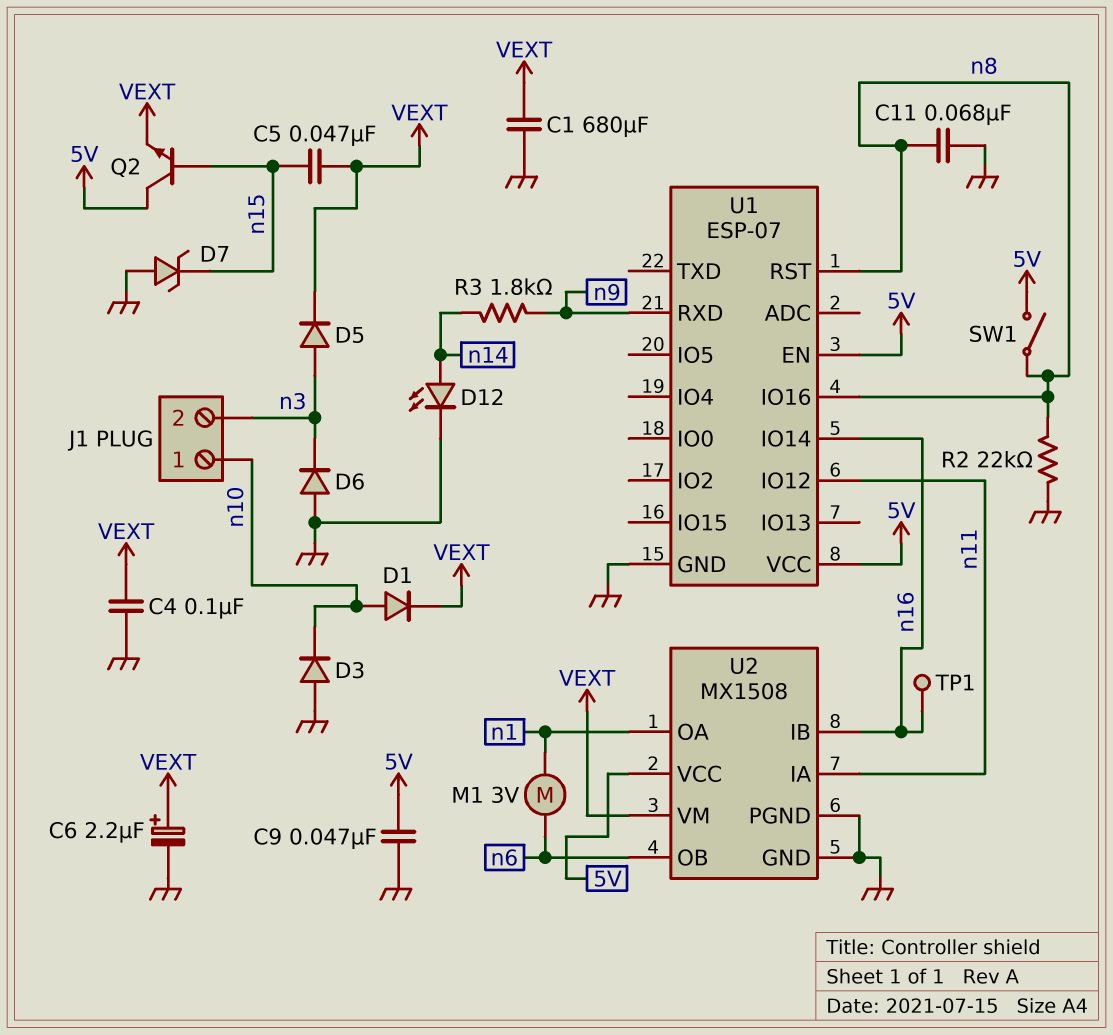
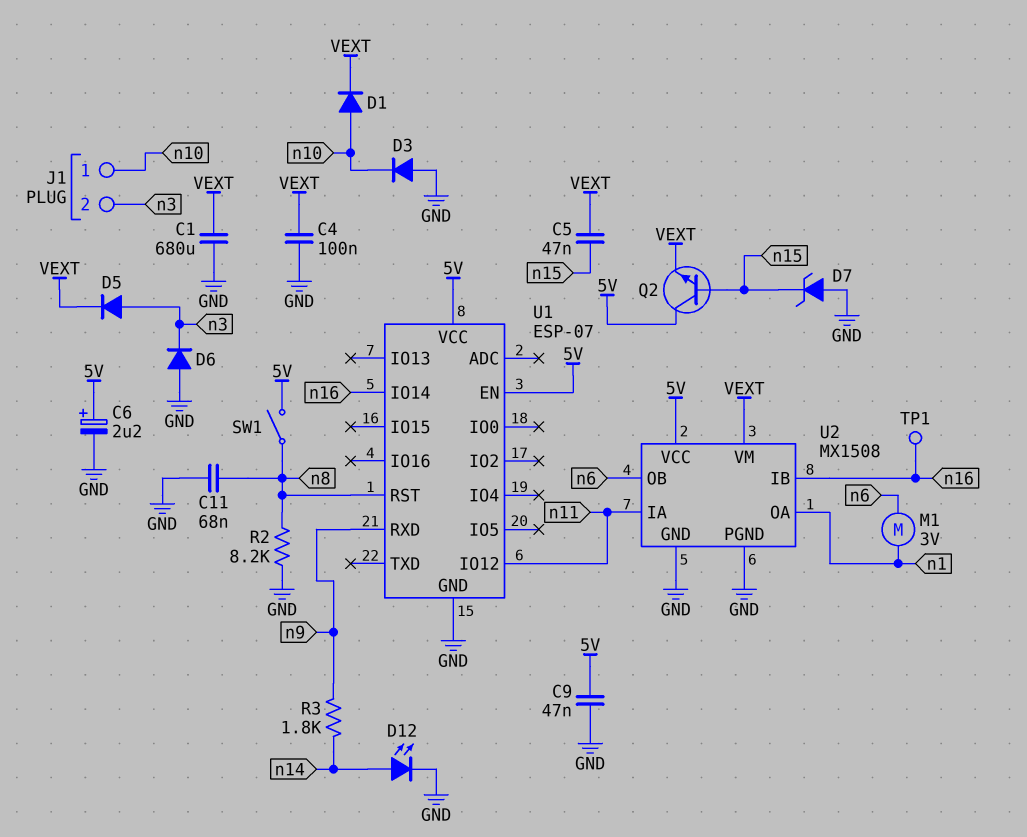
C6: 2.2uF (plus VEXT, minus GND) -> 2.2uF (plus 5V, minus GND)
R2: 22k (GND, n8) -> 8.2k (GND, n8)
U1 pin IO16: n8 -> none

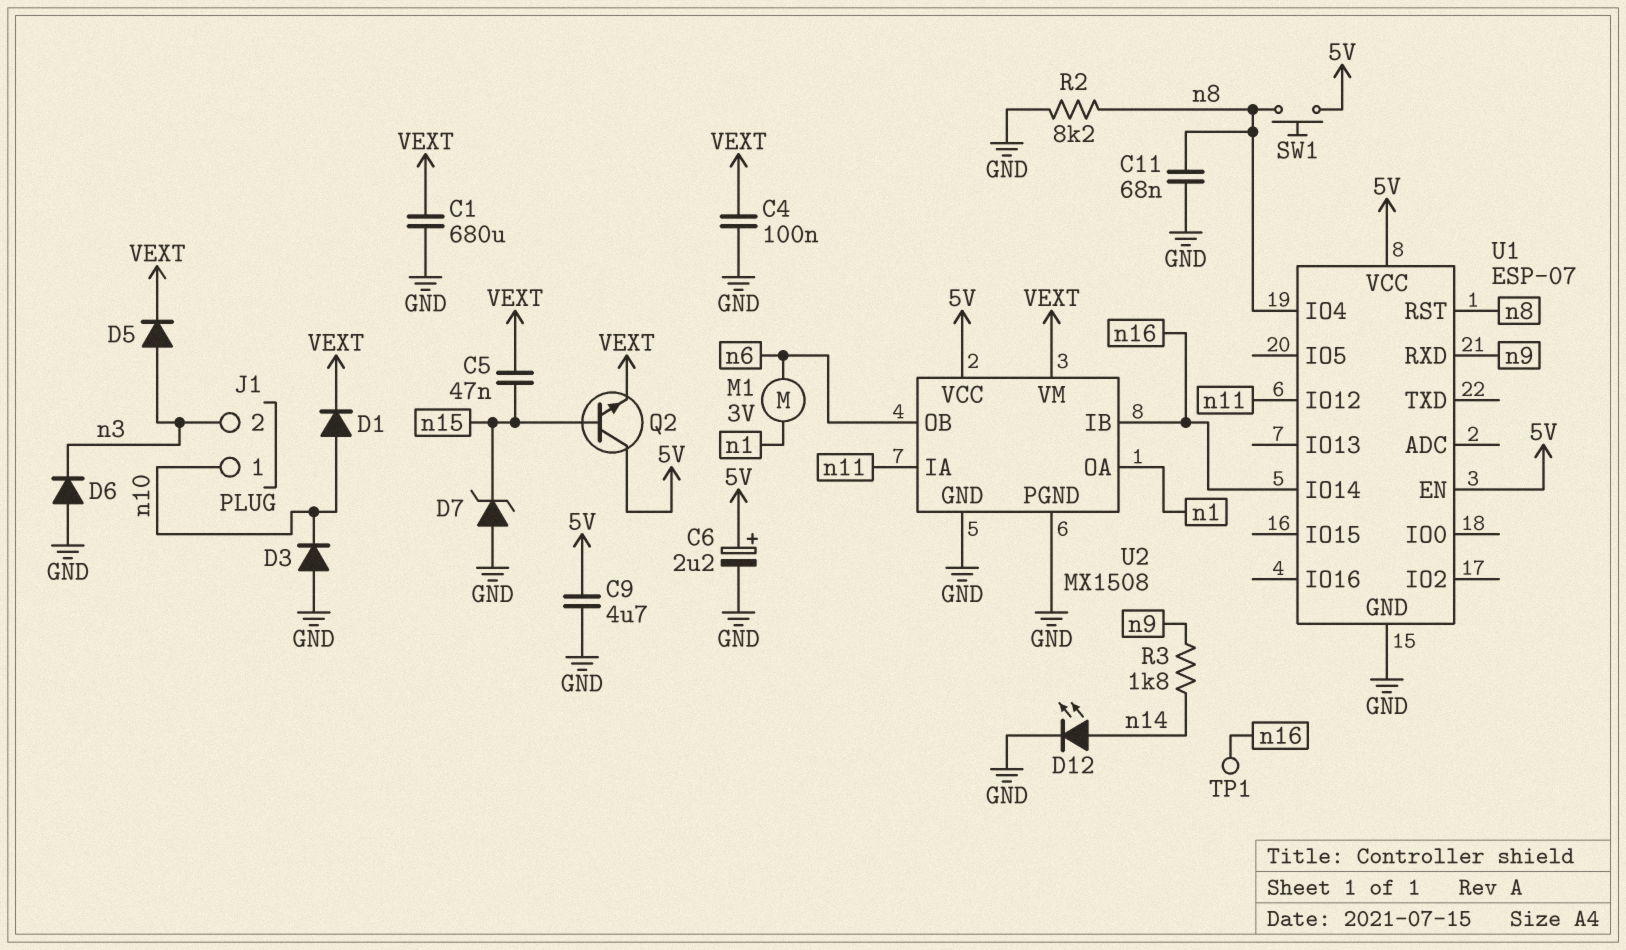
C9: 47nF (5V, GND) -> 4.7uF (5V, GND)
SW1: switch (5V, n8) -> button (5V, n8)
U1 pin IO4: none -> n8

